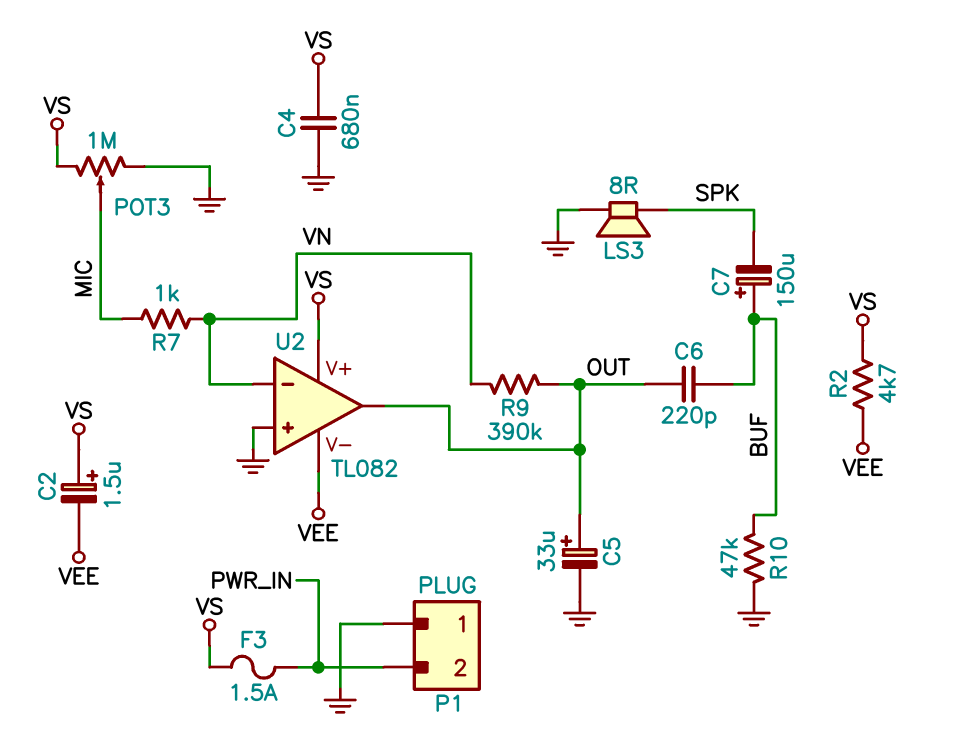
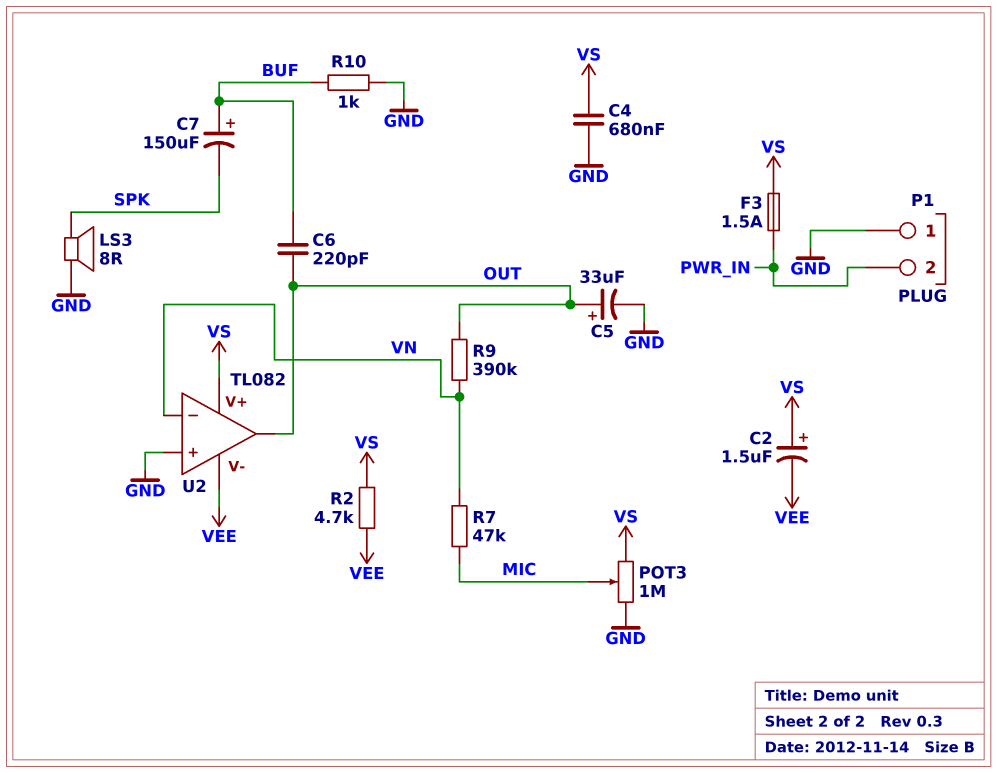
R7: 1k (MIC, VN) -> 47k (MIC, VN)
R10: 47k (BUF, GND) -> 1k (BUF, GND)

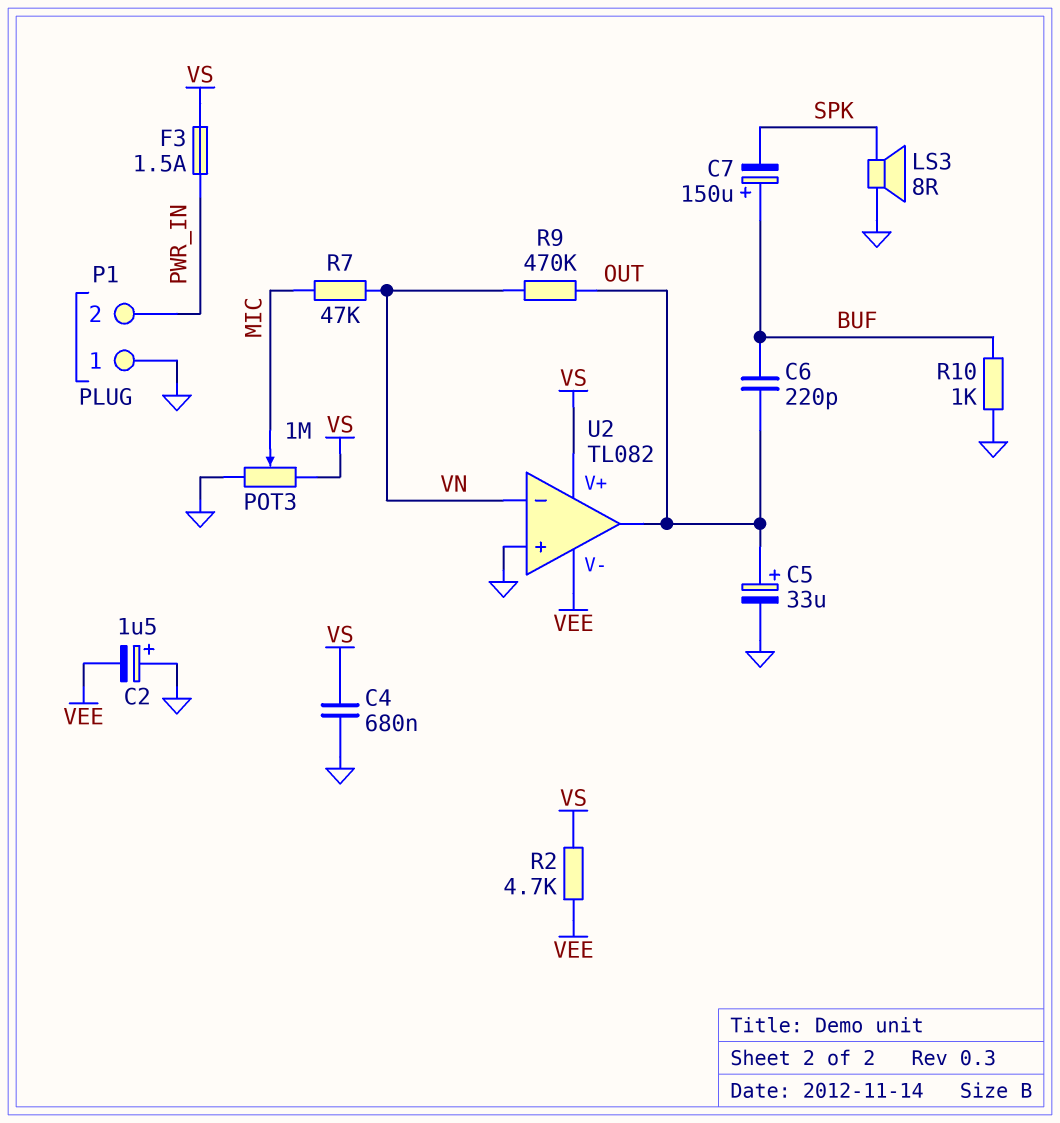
C2: 1.5uF (plus VS, minus VEE) -> 1.5uF (plus GND, minus VEE)
R9: 390k (OUT, VN) -> 470k (OUT, VN)

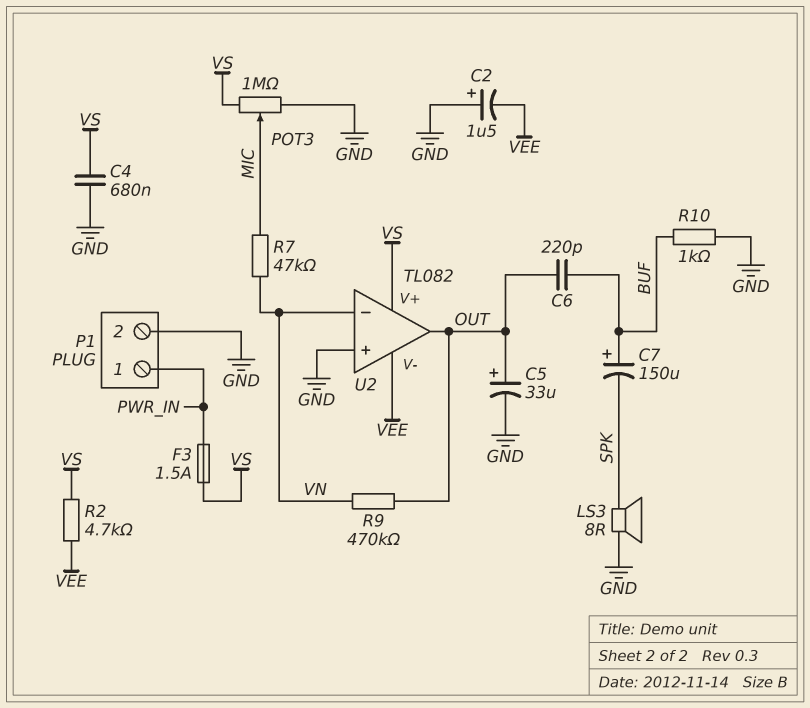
P1 pin 1: GND -> PWR_IN
P1 pin 2: PWR_IN -> GND

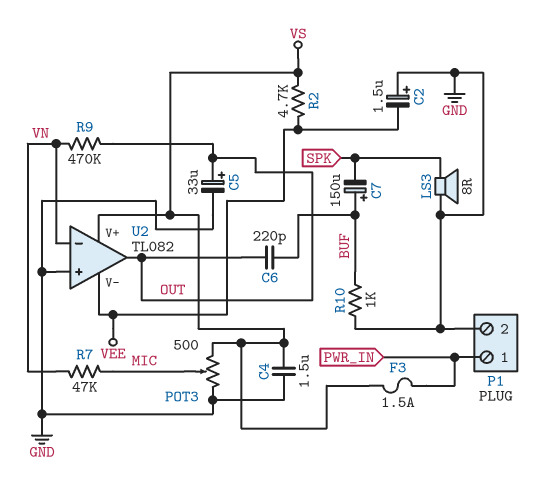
C4: 680nF (GND, VS) -> 1.5uF (GND, VS)
POT3: 1M (GND, VS, wiper MIC) -> 500 (GND, VS, wiper MIC)

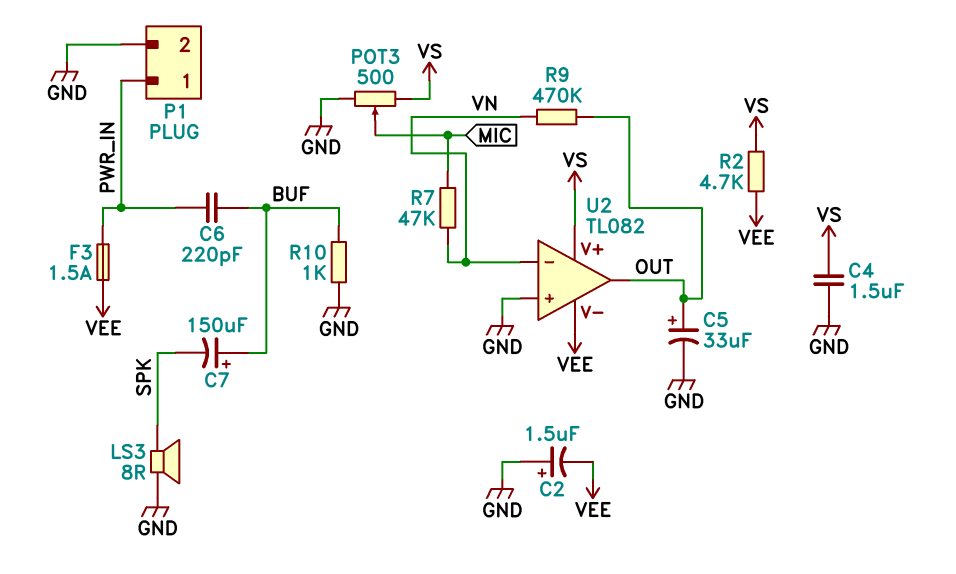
C6: 220pF (BUF, OUT) -> 220pF (BUF, PWR_IN)
F3: 1.5A (PWR_IN, VS) -> 1.5A (PWR_IN, VEE)

